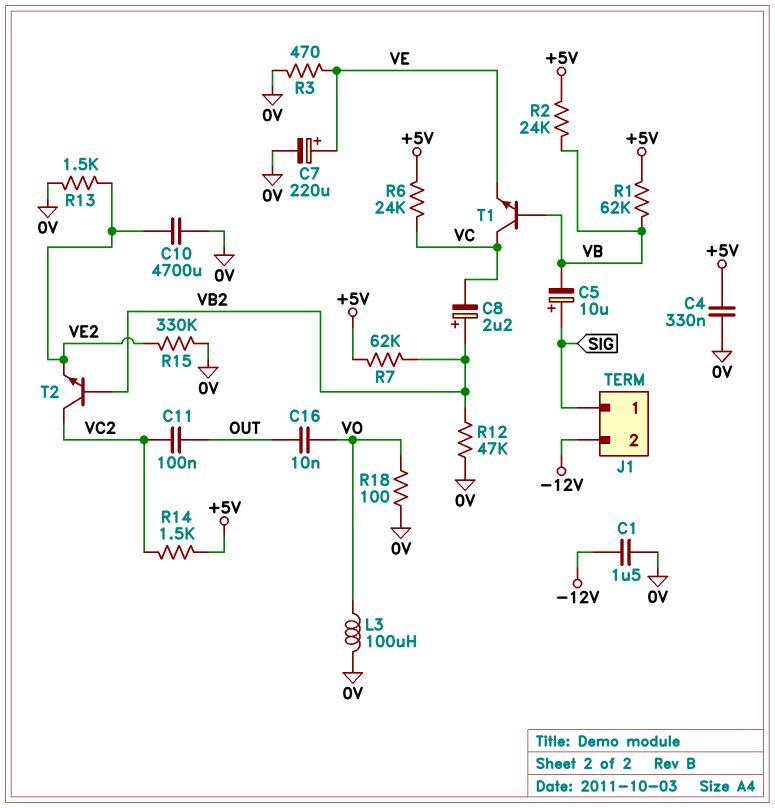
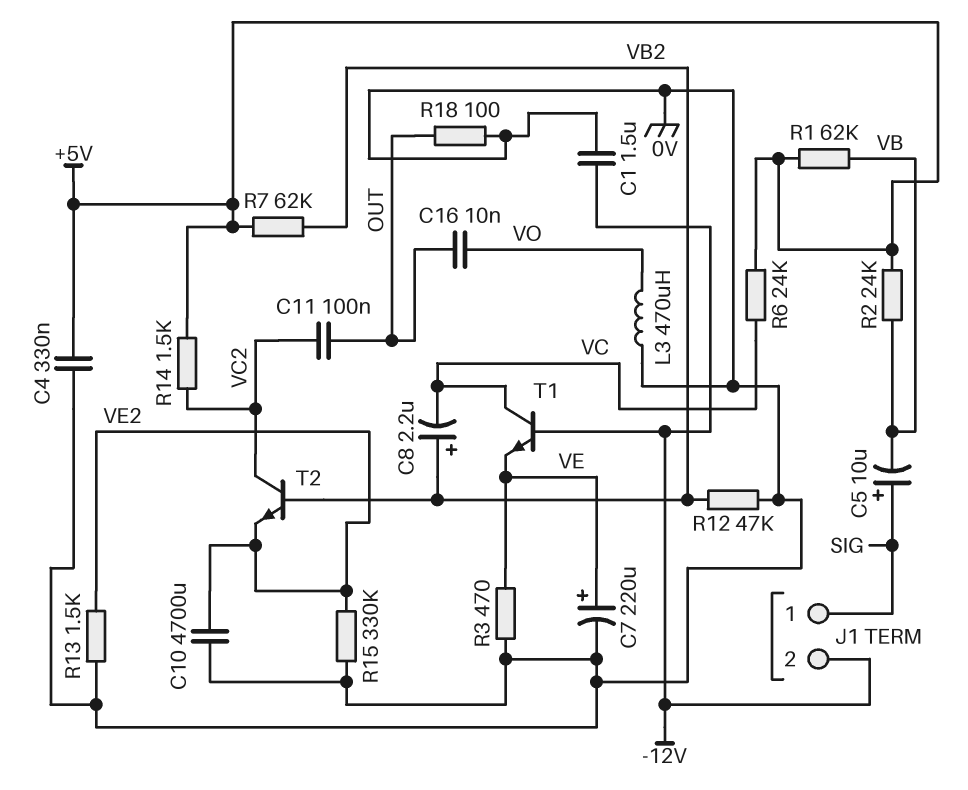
L3: 100uH (0V, VO) -> 470uH (0V, VO)
R18: 100 (0V, VO) -> 100 (0V, OUT)
T1: NPN (B VB, C VC, E VE) -> NPN (B -12V, C VC, E VE)

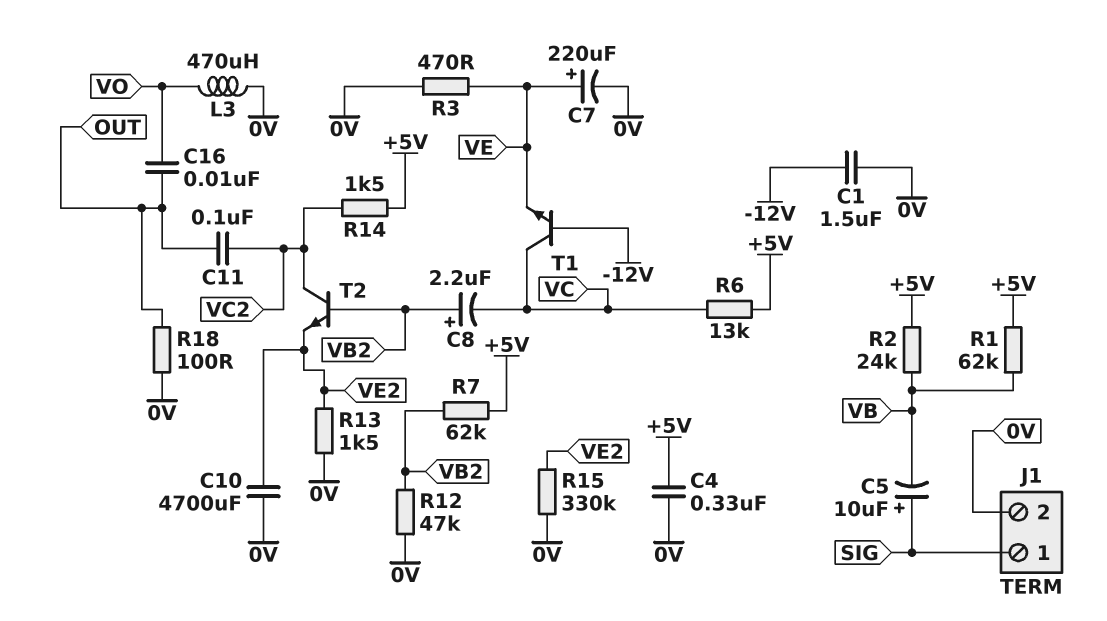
J1 pin 2: -12V -> 0V
R6: 24k (+5V, VC) -> 13k (+5V, VC)

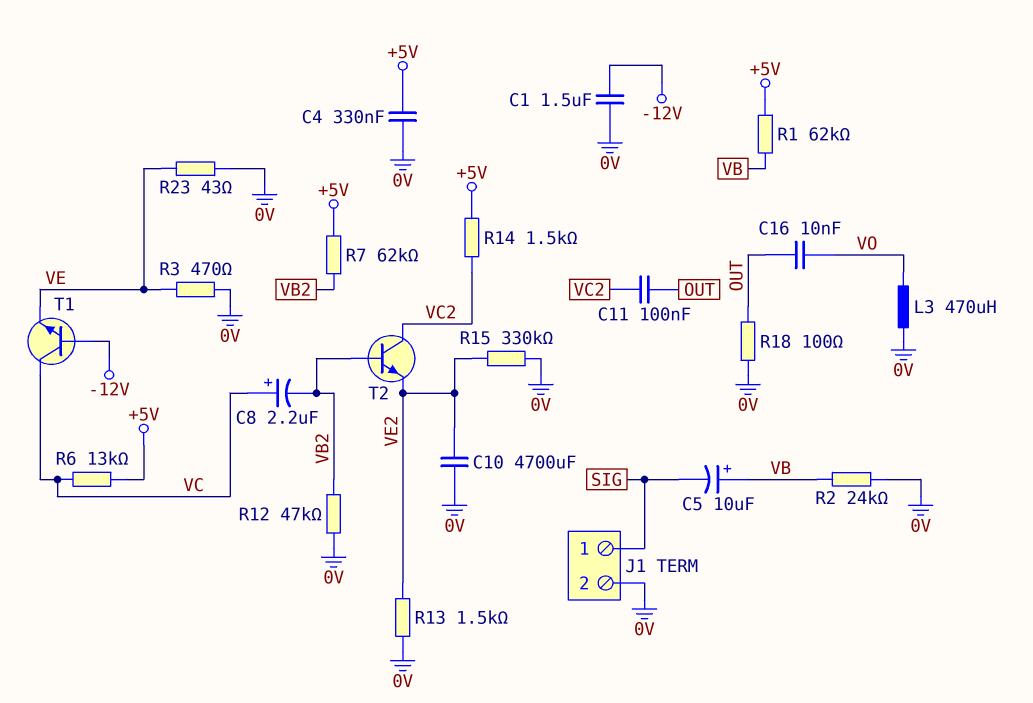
C5: 10uF (plus SIG, minus VB) -> 10uF (plus VB, minus SIG)
C7: 220uF (plus VE, minus 0V) -> none
C8: 2.2uF (plus VB2, minus VC) -> 2.2uF (plus VC, minus VB2)
R2: 24k (+5V, VB) -> 24k (0V, VB)
R23: none -> 43 (0V, VE)

